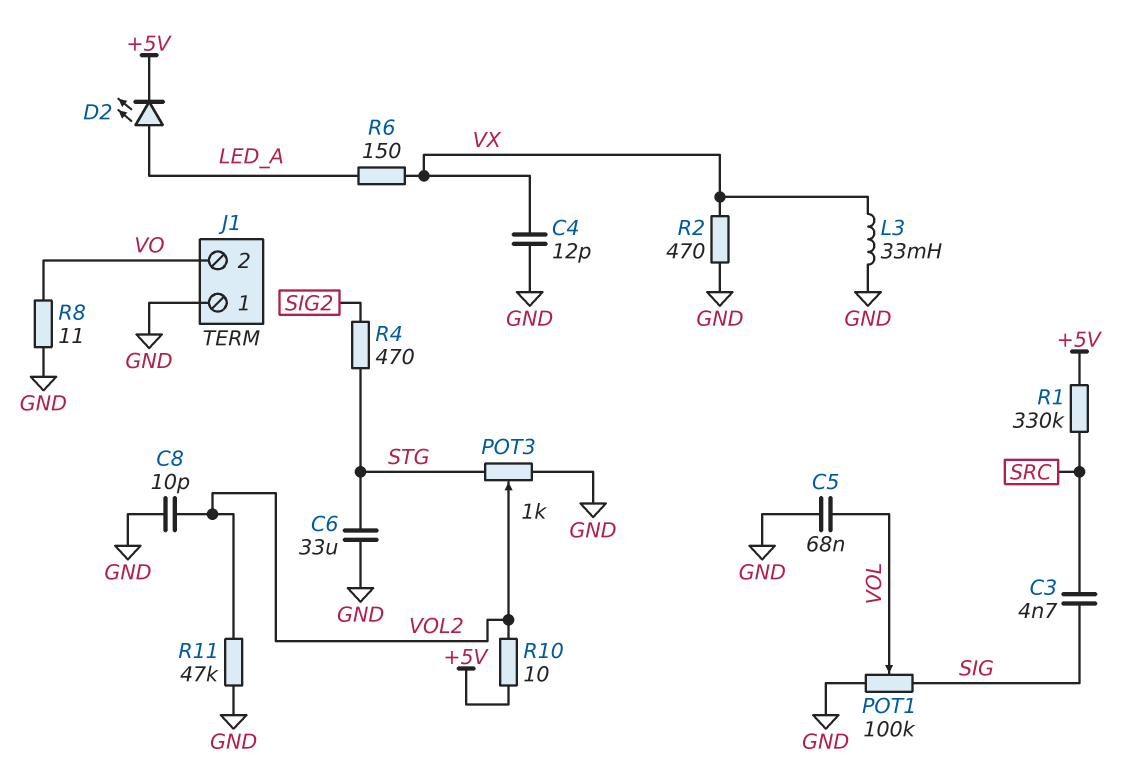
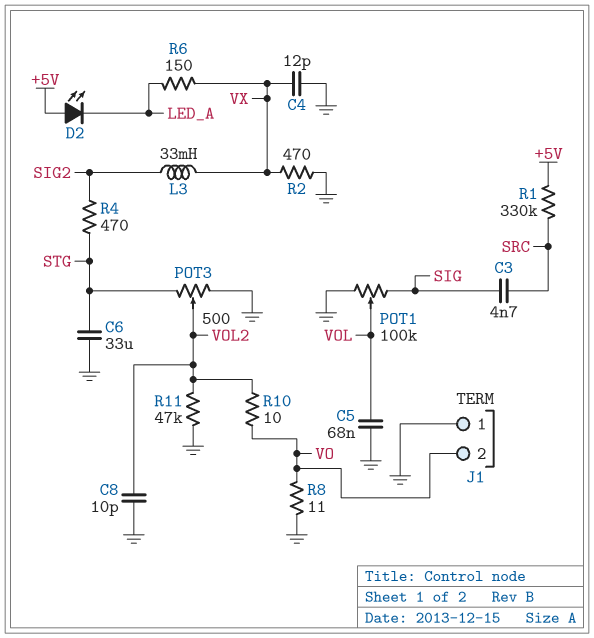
D2: LED (A LED_A, K +5V) -> LED (A +5V, K LED_A)
L3: 33mH (GND, VX) -> 33mH (SIG2, VX)
POT3: 1k (GND, STG, wiper VOL2) -> 500 (GND, STG, wiper VOL2)
R10: 10 (+5V, VOL2) -> 10 (VO, VOL2)

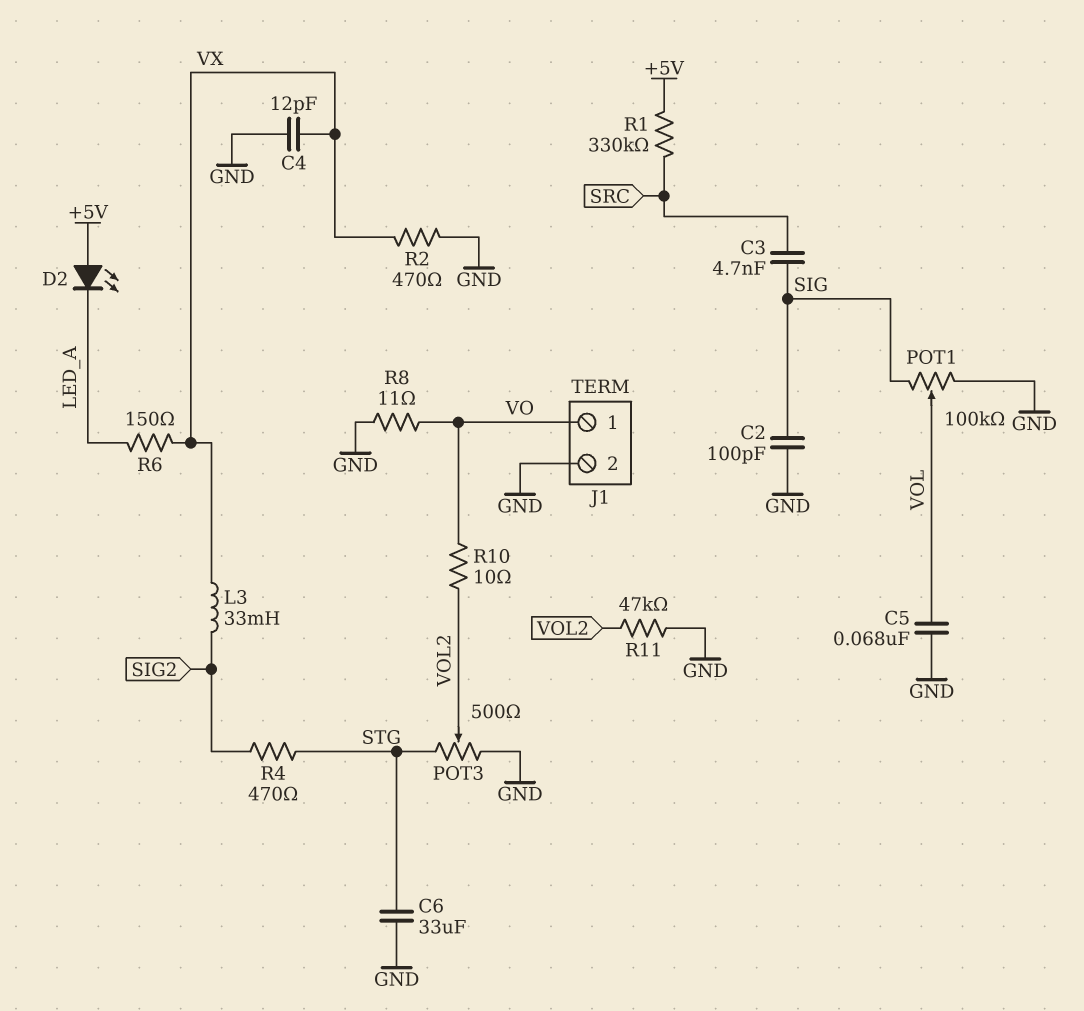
C2: none -> 100pF (GND, SIG)
C8: 10pF (GND, VOL2) -> none
J1 pin 1: GND -> VO
J1 pin 2: VO -> GND

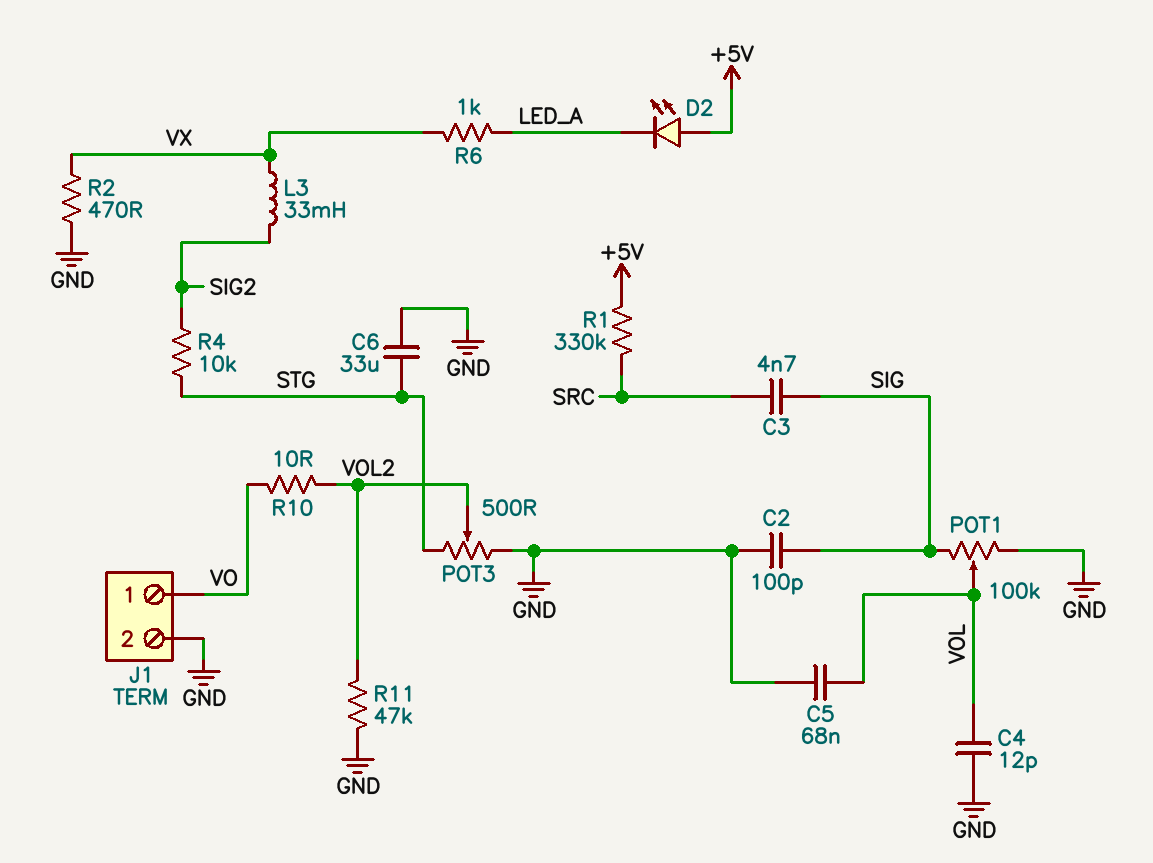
C4: 12pF (GND, VX) -> 12pF (GND, VOL)
R4: 470 (SIG2, STG) -> 10k (SIG2, STG)
R6: 150 (LED_A, VX) -> 1k (LED_A, VX)
R8: 11 (GND, VO) -> none

